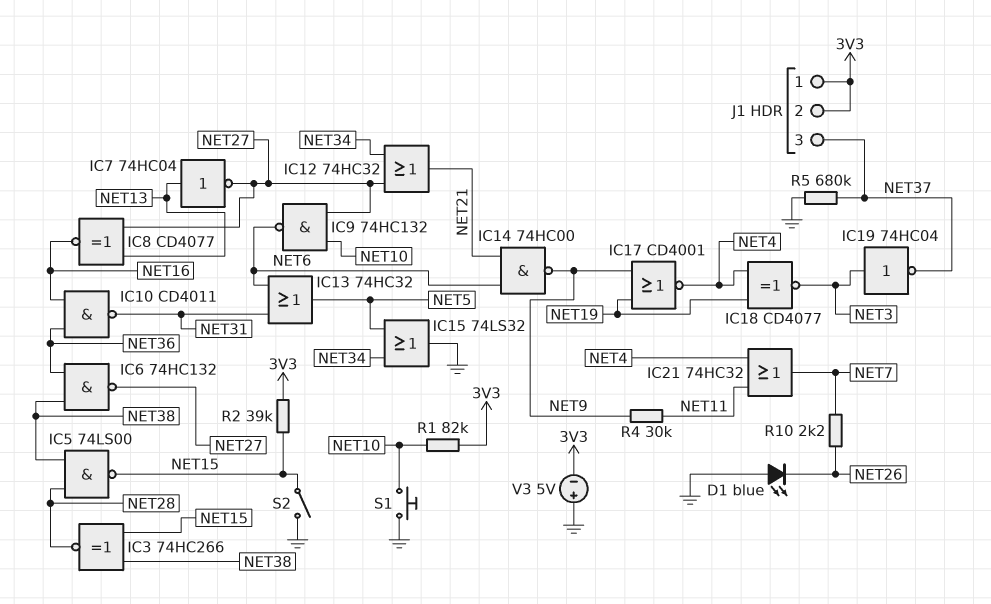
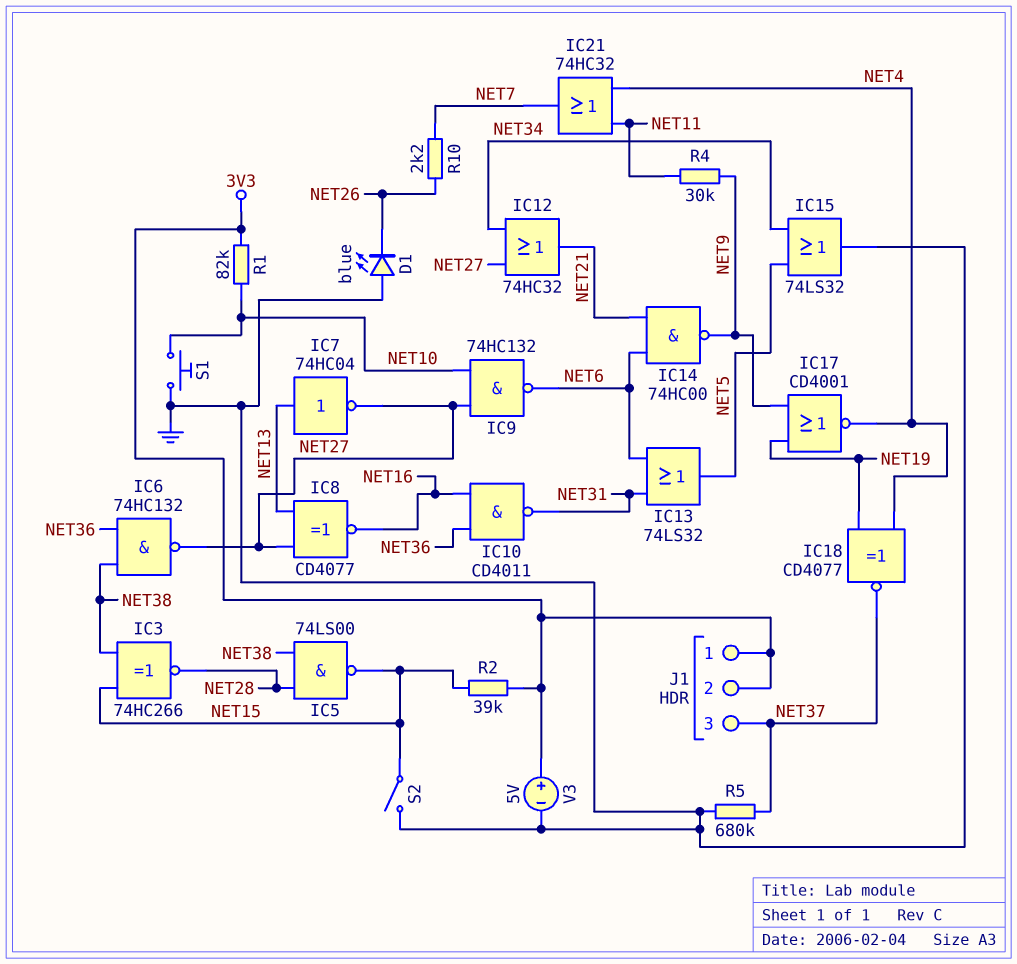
IC13: OR 74HC32 (in NET6, in NET31, out NET5) -> OR 74LS32 (in NET6, in NET31, out NET5)
IC18: XNOR CD4077 (in NET4, in NET19, out NET3) -> XNOR CD4077 (in NET4, in NET19, out NET37)
IC19: NOT 74HC04 (in NET3, out NET37) -> none
V3: 5V (plus GND, minus 3V3) -> 5V (plus 3V3, minus GND)

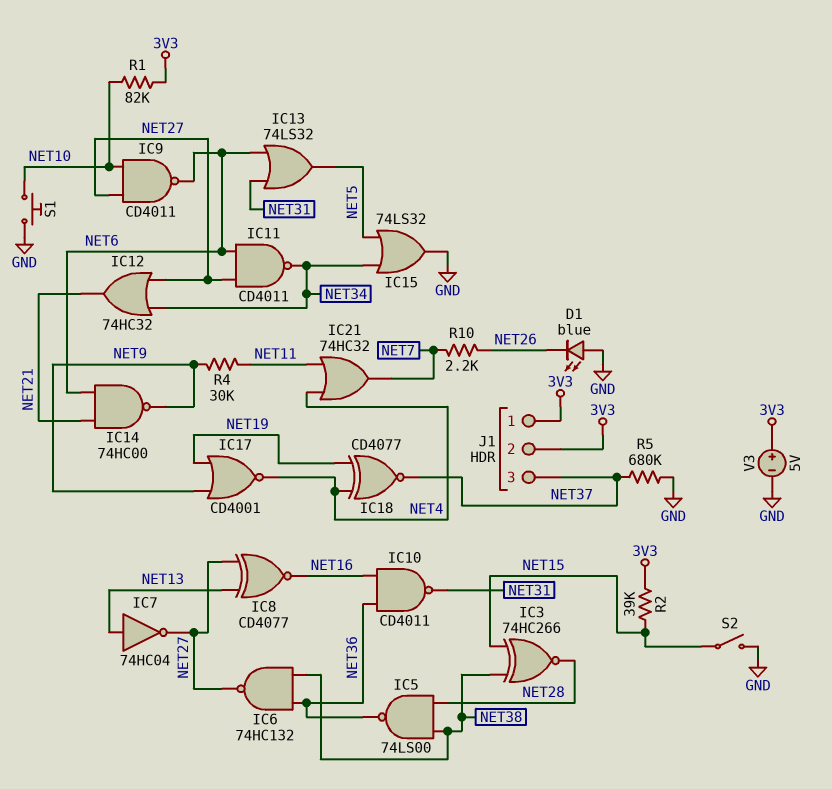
IC5: NAND 74LS00 (in NET28, in NET38, out NET15) -> NAND 74LS00 (in NET28, in NET38, out NET36)
IC9: NAND 74HC132 (in NET10, in NET27, out NET6) -> NAND CD4011 (in NET10, in NET27, out NET6)
IC11: none -> NAND CD4011 (in NET6, in NET27, out NET34)

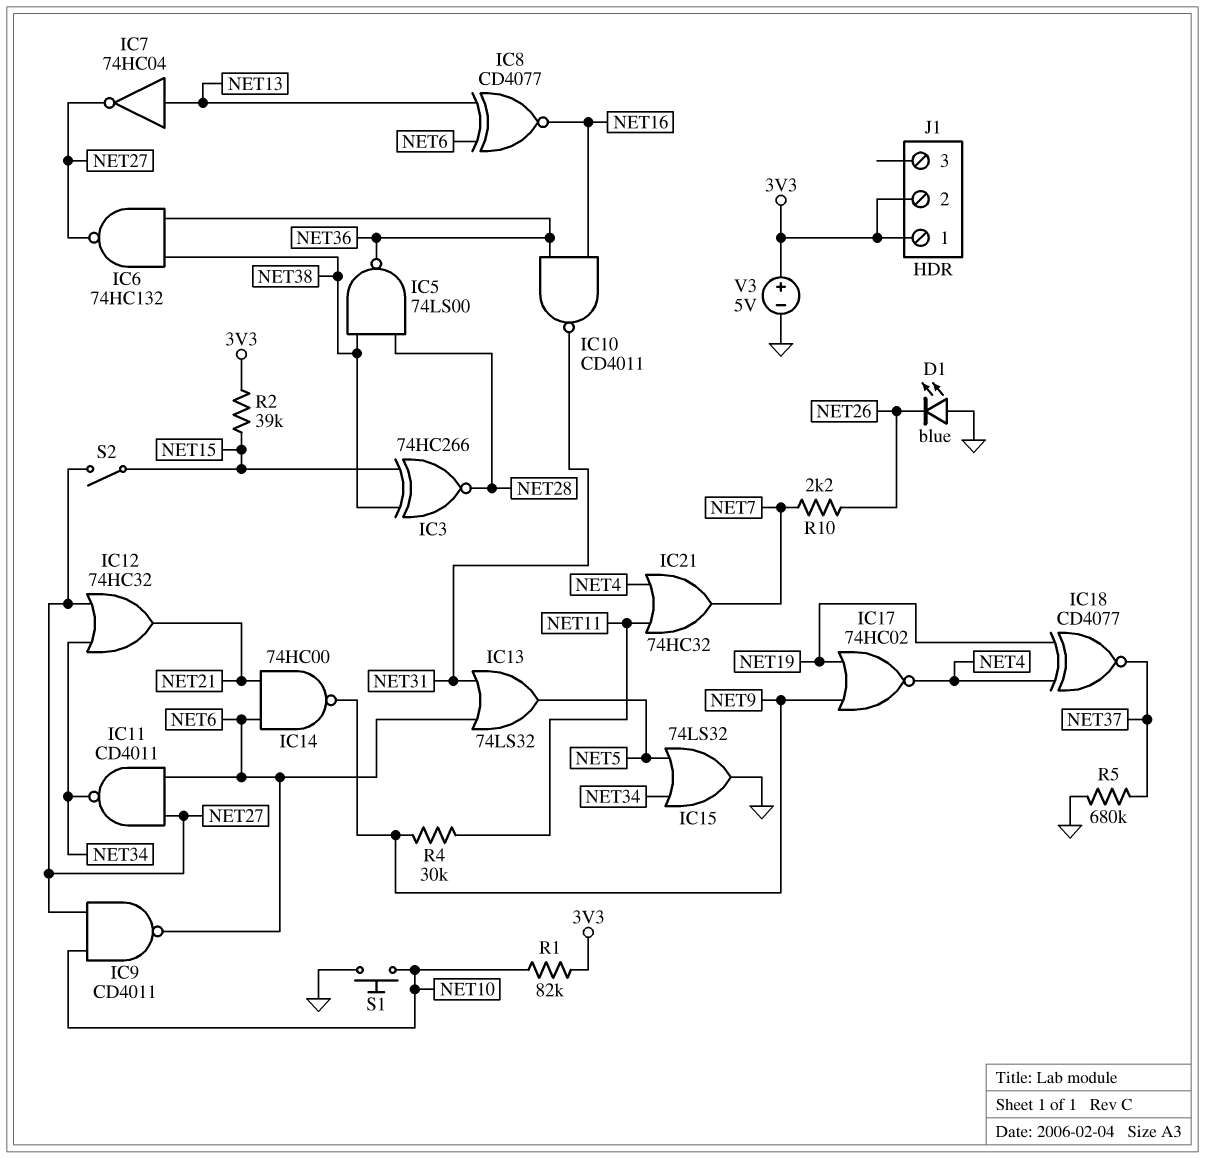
IC8: XNOR CD4077 (in NET13, in NET27, out NET16) -> XNOR CD4077 (in NET6, in NET13, out NET16)
IC17: NOR CD4001 (in NET9, in NET19, out NET4) -> NOR 74HC02 (in NET9, in NET19, out NET4)
J1 pin 3: NET37 -> none
S2: switch (GND, NET15) -> switch (NET15, NET27)

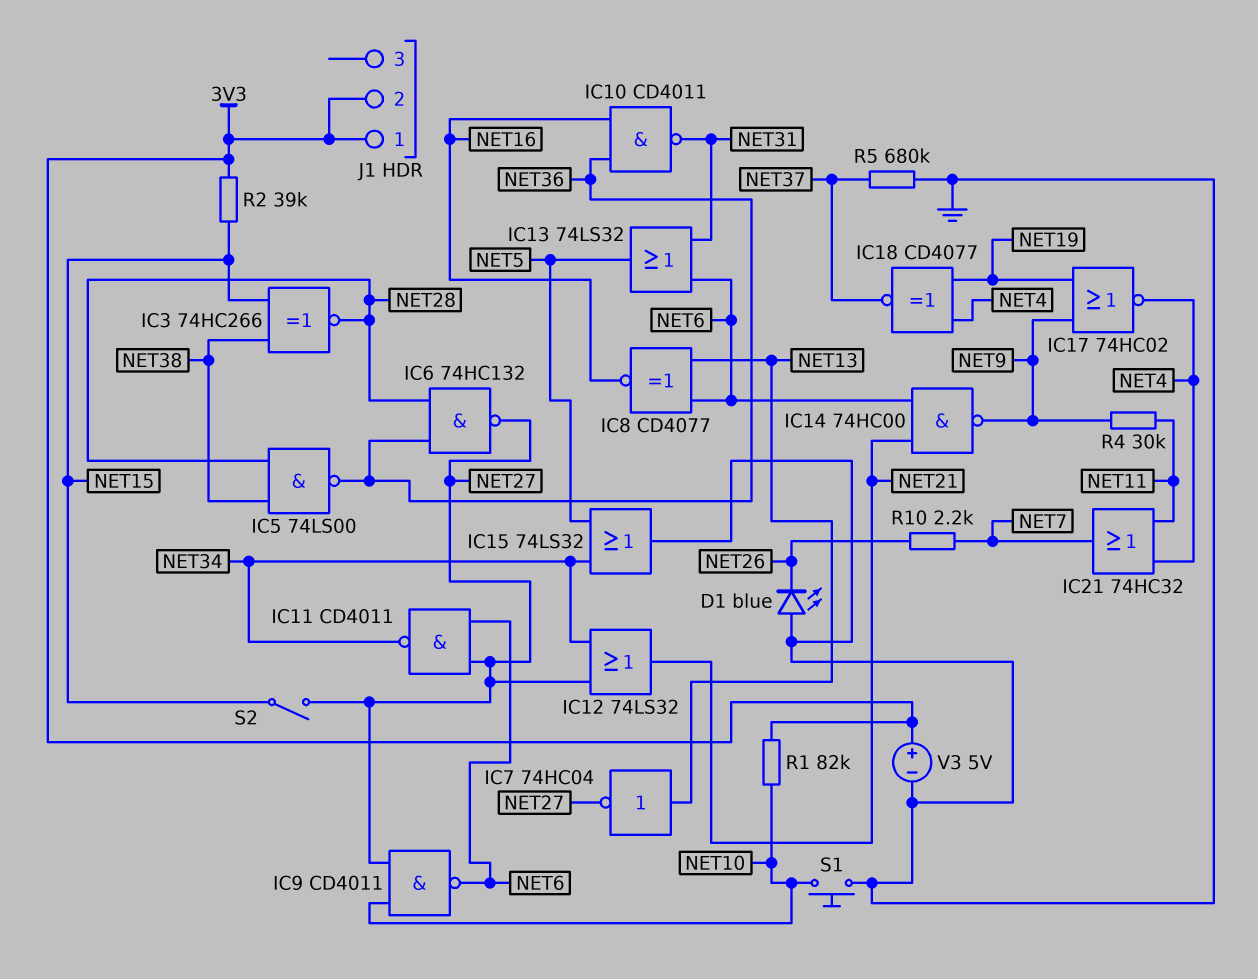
IC6: NAND 74HC132 (in NET36, in NET38, out NET27) -> NAND 74HC132 (in NET28, in NET36, out NET27)
IC12: OR 74HC32 (in NET27, in NET34, out NET21) -> OR 74LS32 (in NET27, in NET34, out NET21)

